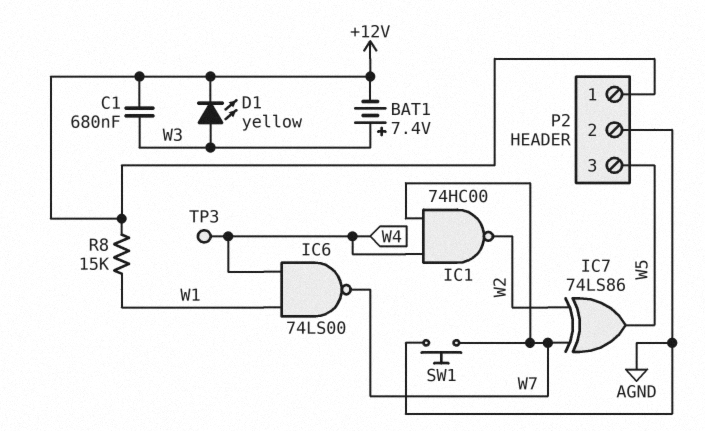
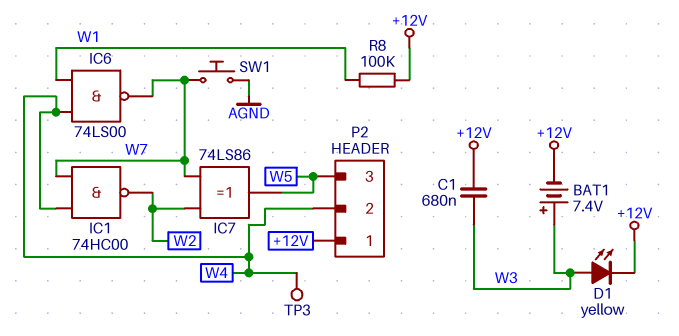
P2 pin 2: AGND -> W4
R8: 15k (+12V, W1) -> 100k (+12V, W1)

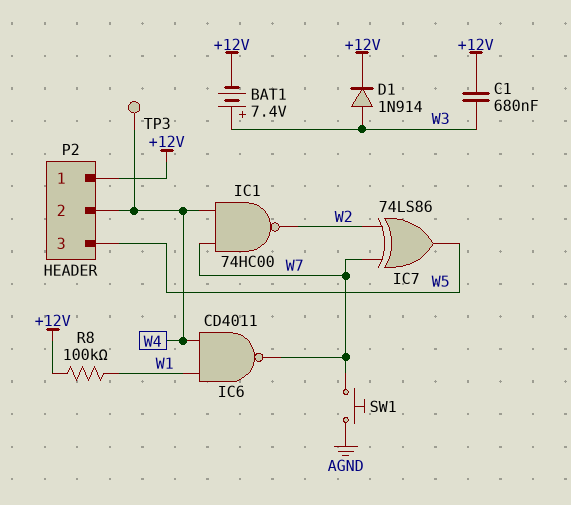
D1: LED yellow (A W3, K +12V) -> diode 1N914 (A W3, K +12V)
IC6: NAND 74LS00 (in W1, in W4, out W7) -> NAND CD4011 (in W1, in W4, out W7)

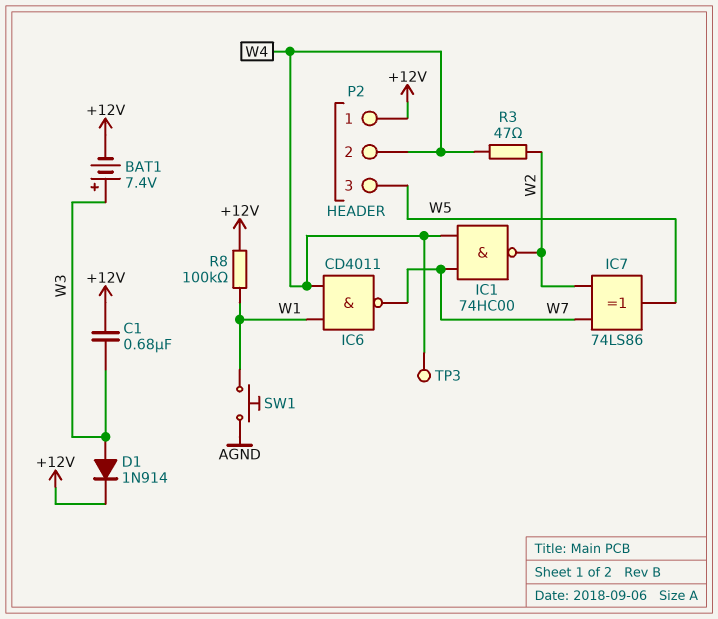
R3: none -> 47 (W2, W4)
SW1: button (AGND, W7) -> button (AGND, W1)

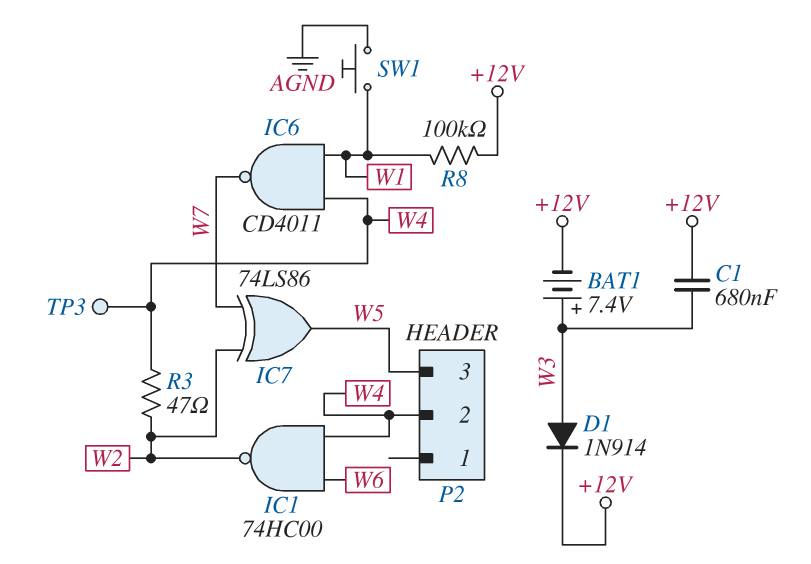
IC1: NAND 74HC00 (in W4, in W7, out W2) -> NAND 74HC00 (in W4, in W6, out W2)
P2 pin 1: +12V -> none

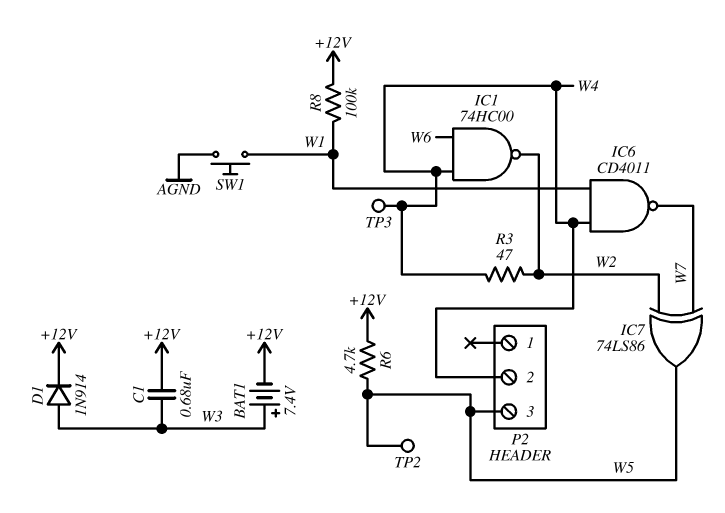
R6: none -> 4.7k (+12V, W5)
TP2: none -> test point (W5)

